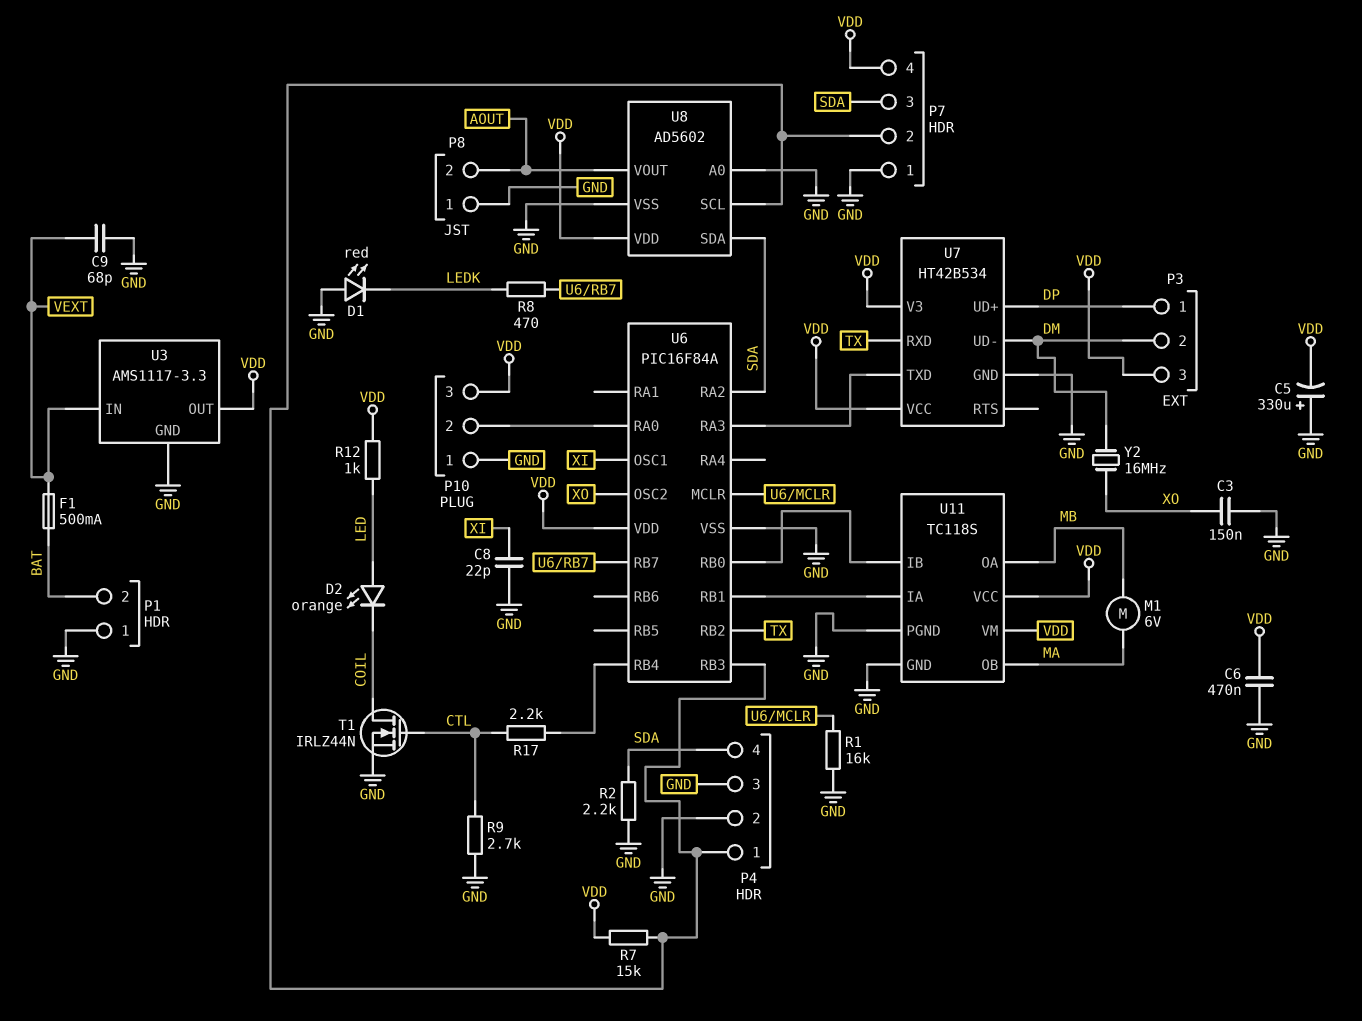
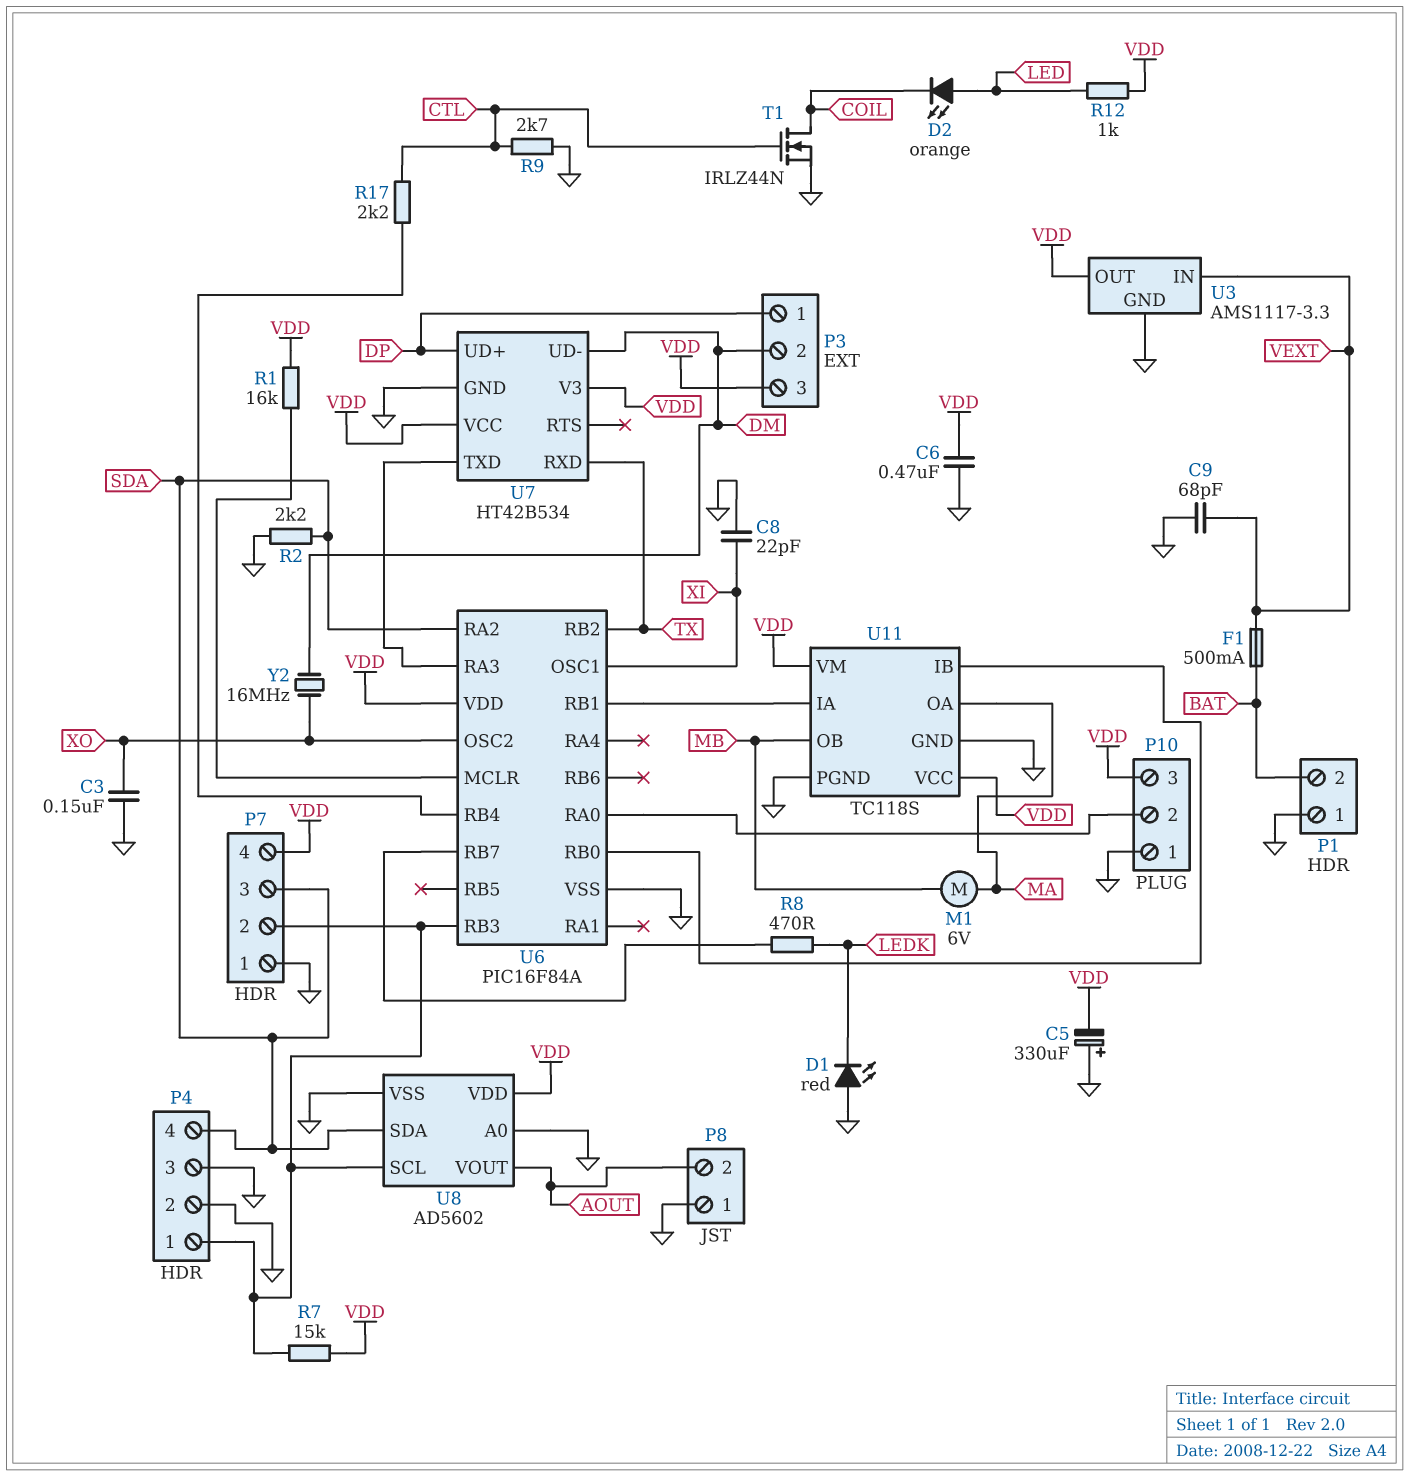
R1: 16k (GND, U6/MCLR) -> 16k (U6/MCLR, VDD)
U11 pin OA: MB -> MA
U11 pin OB: MA -> MB

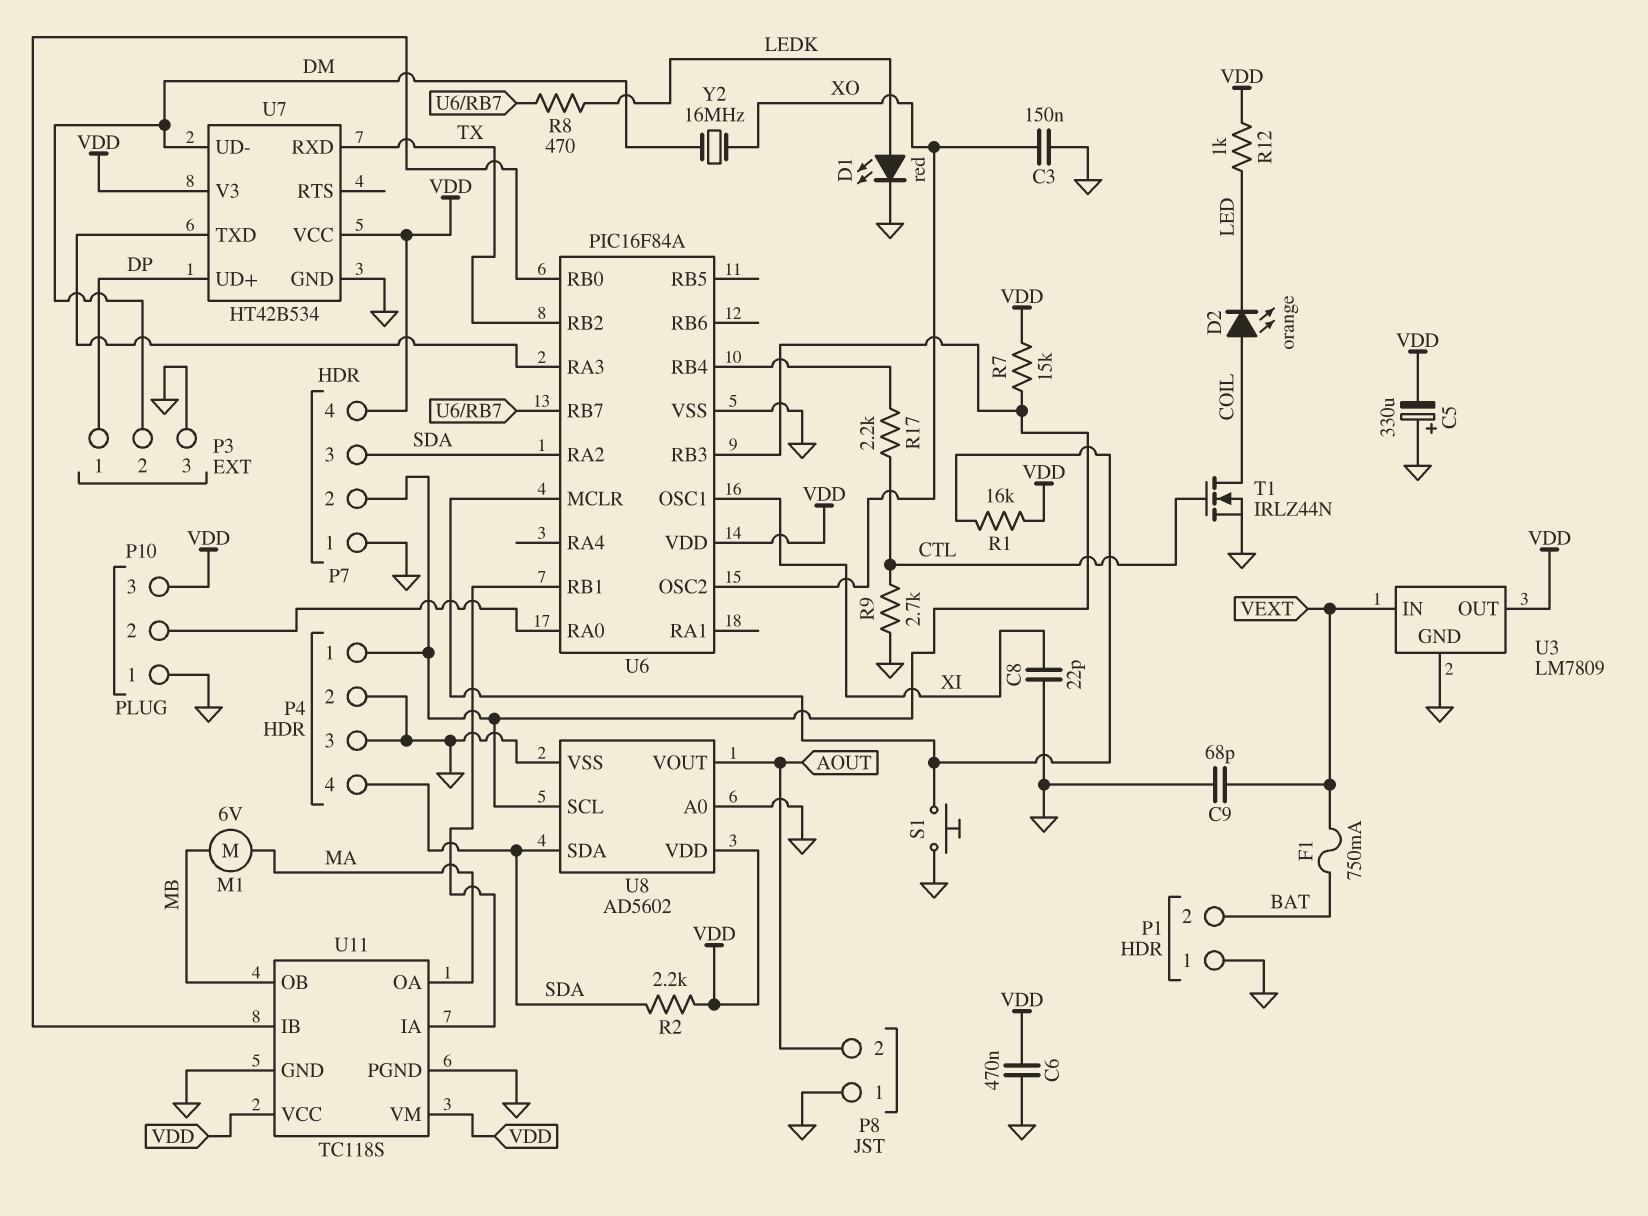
D1: LED red (A GND, K LEDK) -> LED red (A LEDK, K GND)
D2: LED orange (A LED, K COIL) -> LED orange (A COIL, K LED)
F1: 500mA (BAT, VEXT) -> 750mA (BAT, VEXT)
P3 pin 3: VDD -> GND
R2: 2.2k (GND, SDA) -> 2.2k (SDA, VDD)
S1: none -> button (GND, U6/MCLR)
U3: AMS1117-3.3 -> LM7809

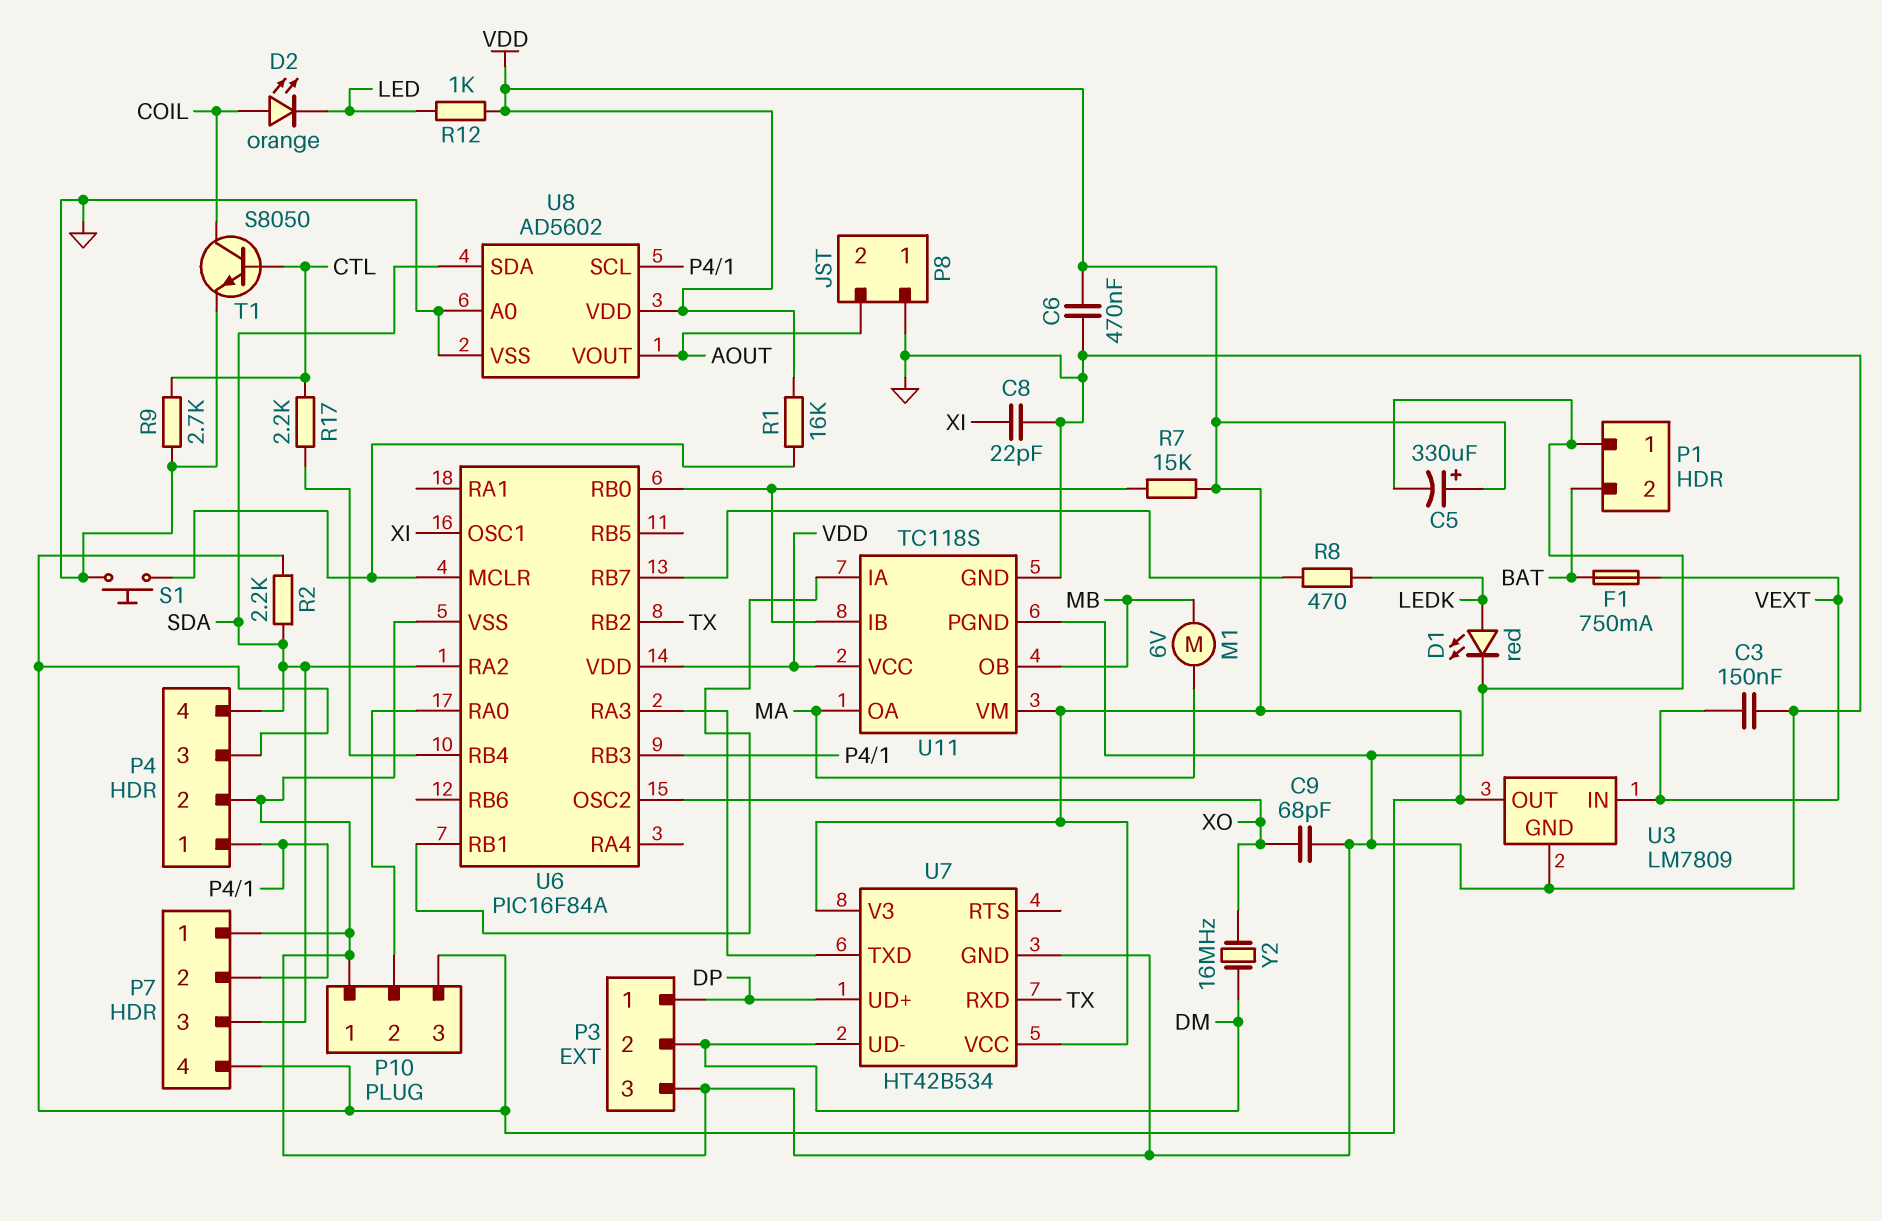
C3: 150nF (GND, XO) -> 150nF (GND, VEXT)
C5: 330uF (plus GND, minus VDD) -> 330uF (plus VDD, minus GND)
C9: 68pF (GND, VEXT) -> 68pF (GND, XO)
P4 pin 3: GND -> VDD
R7: 15k (P4/1, VDD) -> 15k (U6/RB0, VDD)
T1: NMOS IRLZ44N (G CTL, D COIL, S GND) -> NPN S8050 (B CTL, C COIL, E GND)

